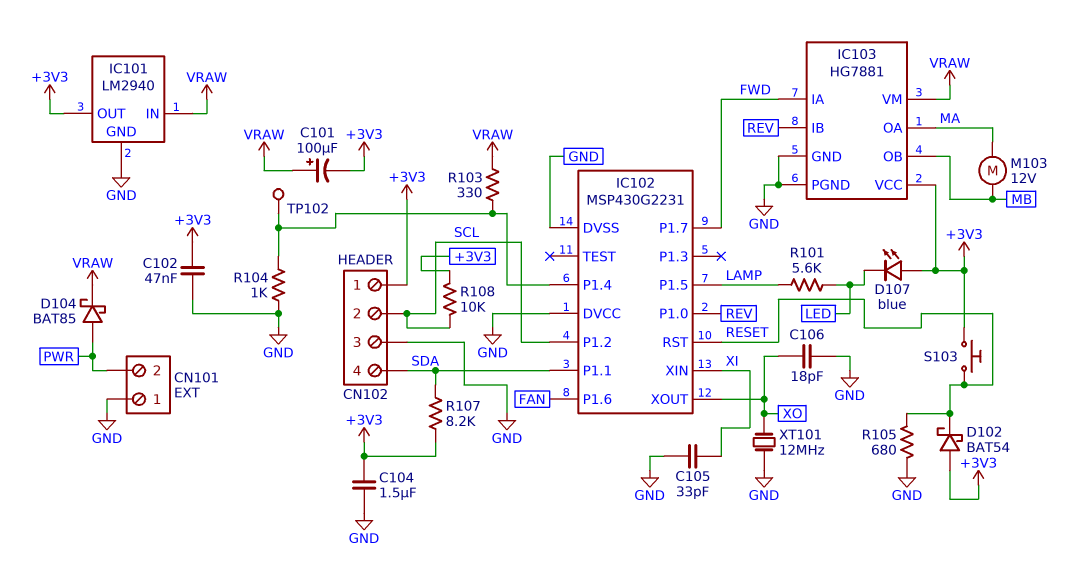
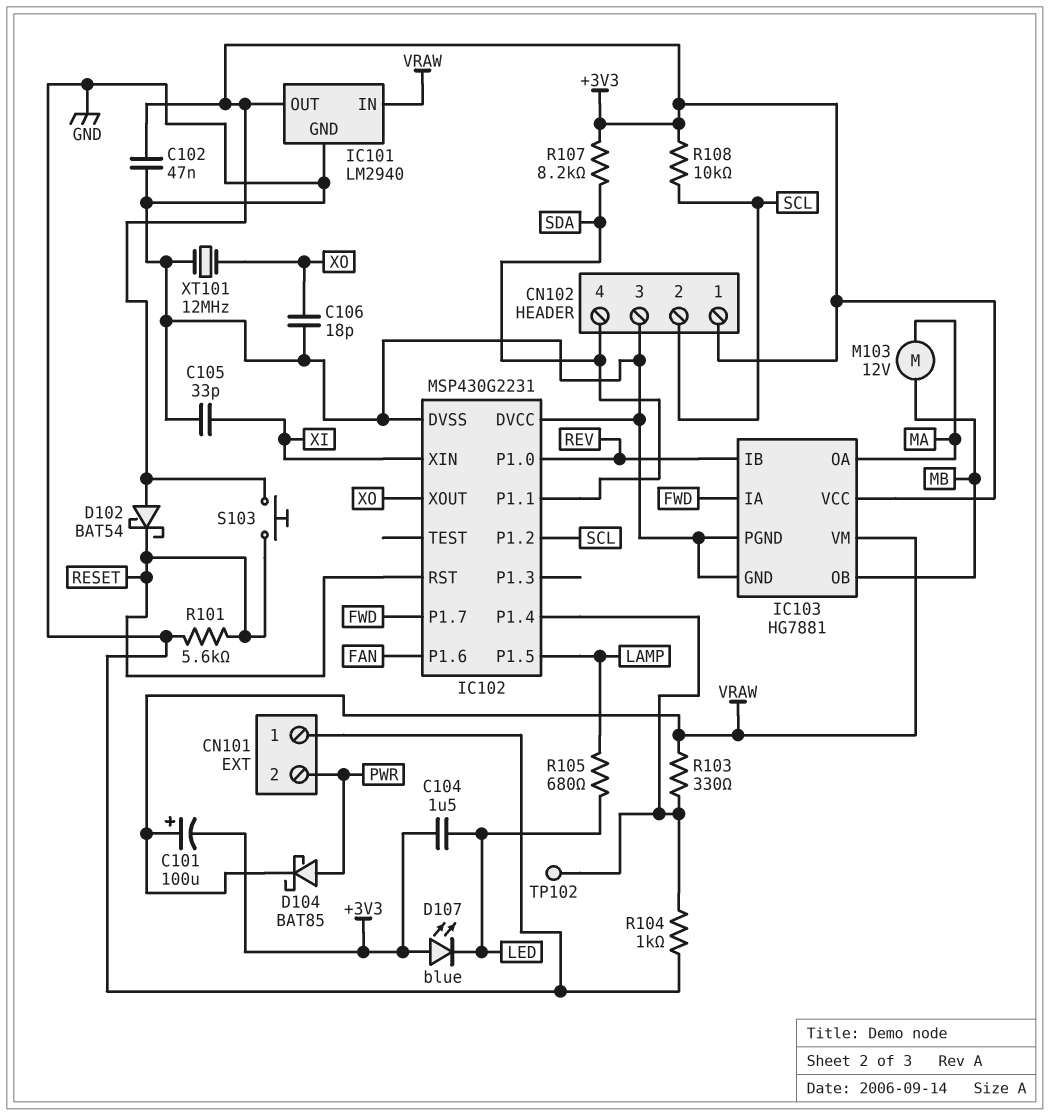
C104: 1.5uF (+3V3, GND) -> 1.5uF (+3V3, LED)
R101: 5.6k (LAMP, LED) -> 5.6k (GND, RESET)
R105: 680 (GND, RESET) -> 680 (LAMP, LED)

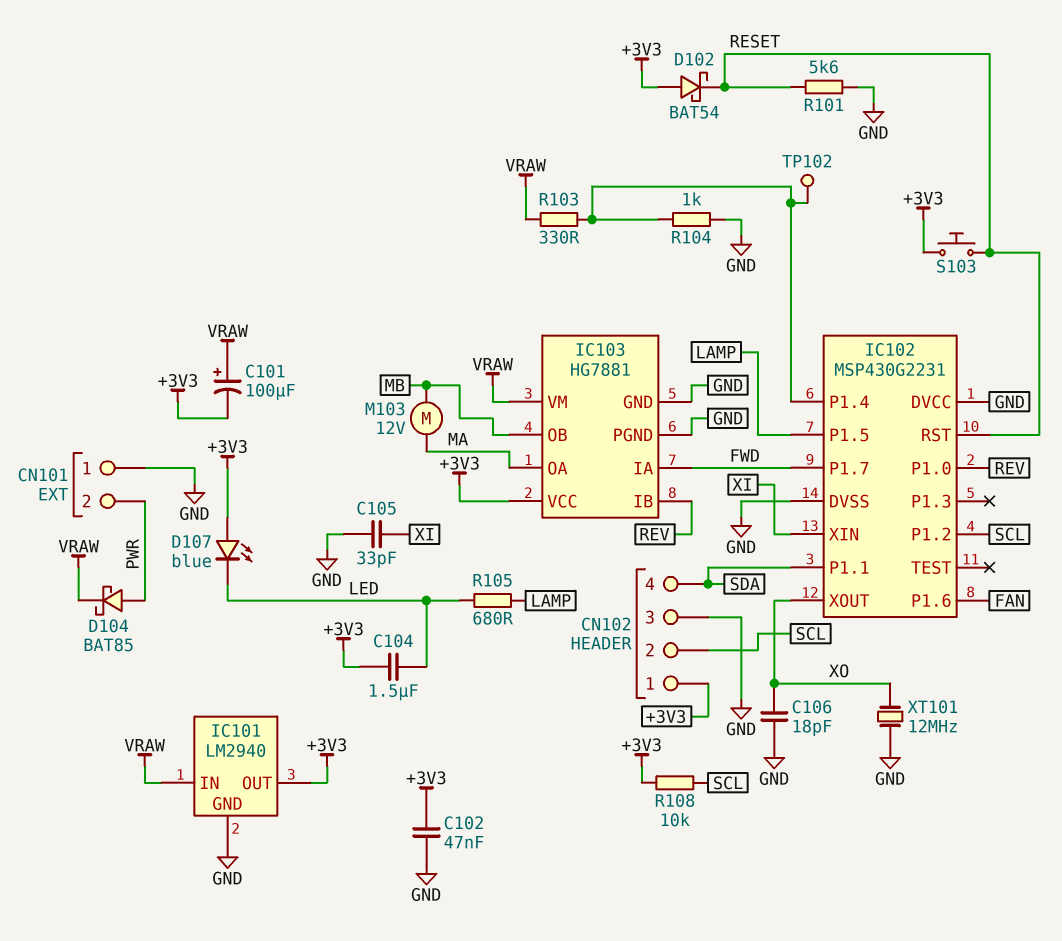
R107: 8.2k (+3V3, SDA) -> none

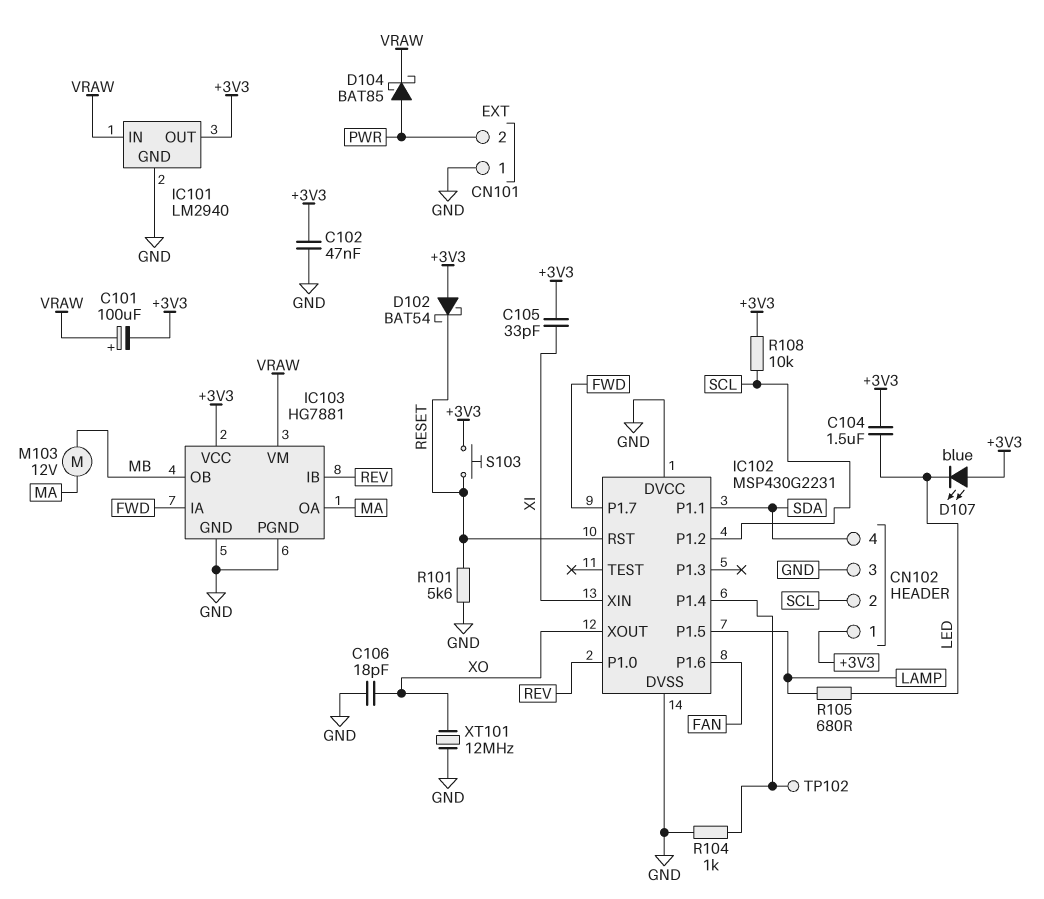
C105: 33pF (GND, XI) -> 33pF (+3V3, XI)
R103: 330 (IC102/P1.4, VRAW) -> none

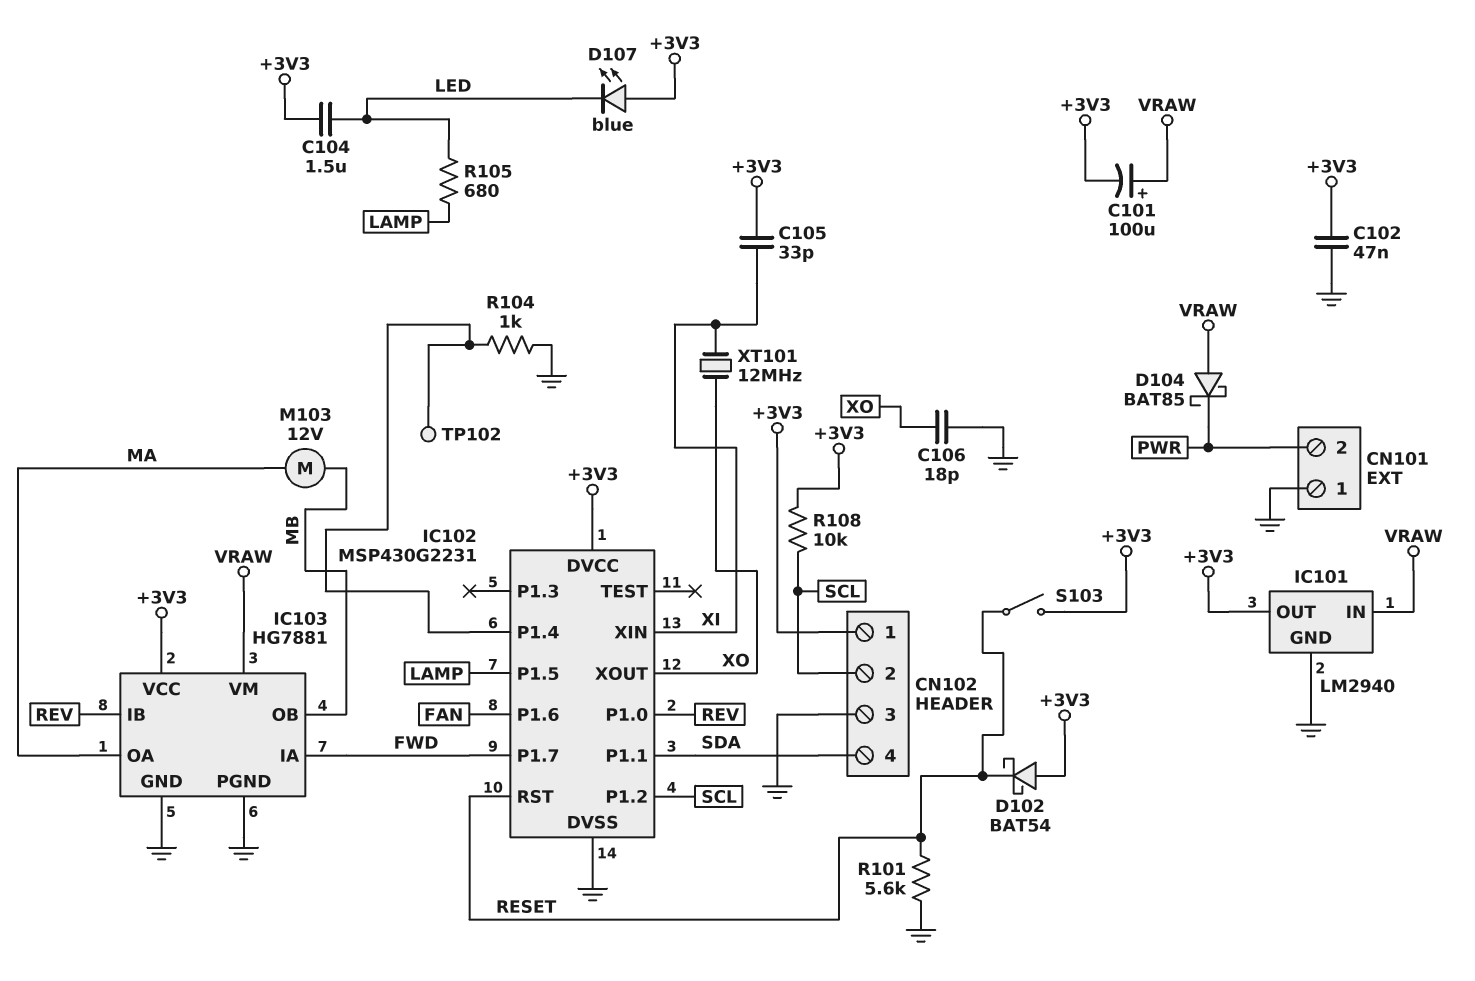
D104: schottky BAT85 (A PWR, K VRAW) -> schottky BAT85 (A VRAW, K PWR)
IC102 pin DVCC: GND -> +3V3
S103: button (+3V3, RESET) -> switch (+3V3, RESET)
XT101: 12MHz (GND, XO) -> 12MHz (XI, XO)

